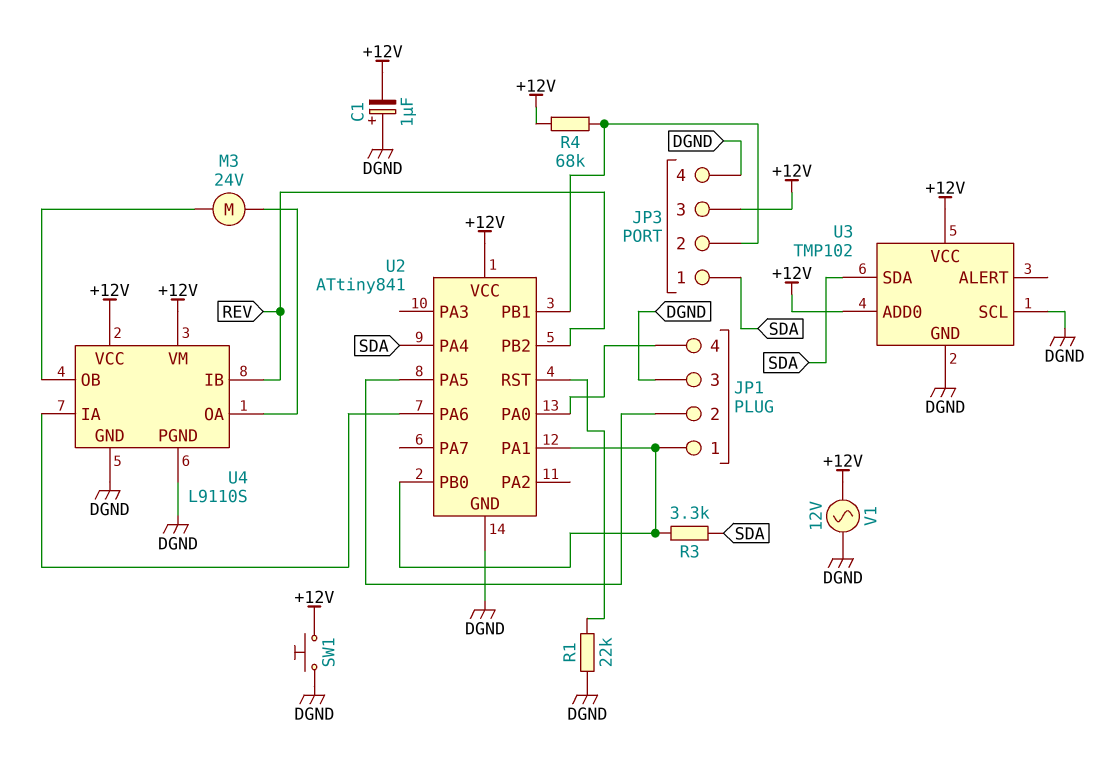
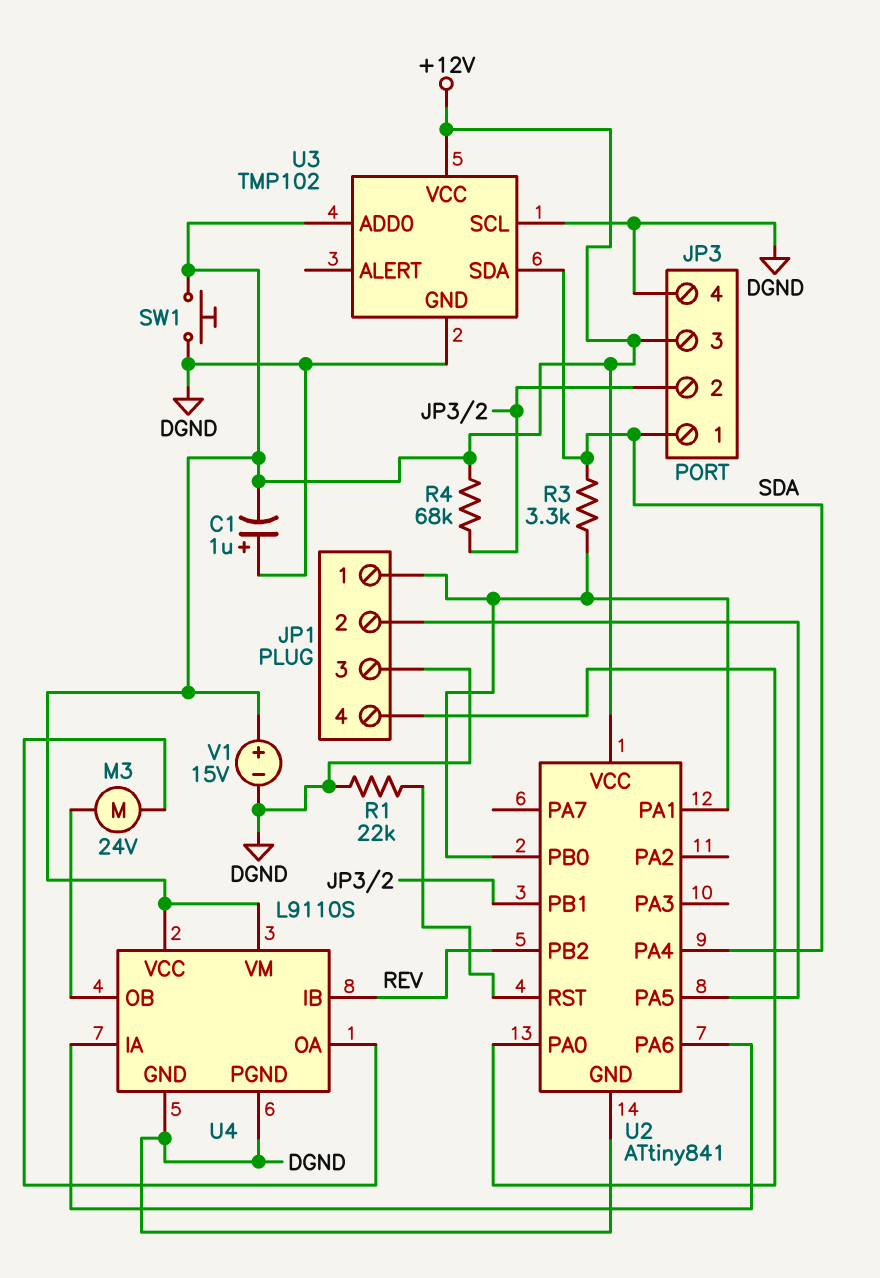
V1: AC 12V (+12V, DGND) -> 15V (plus +12V, minus DGND)

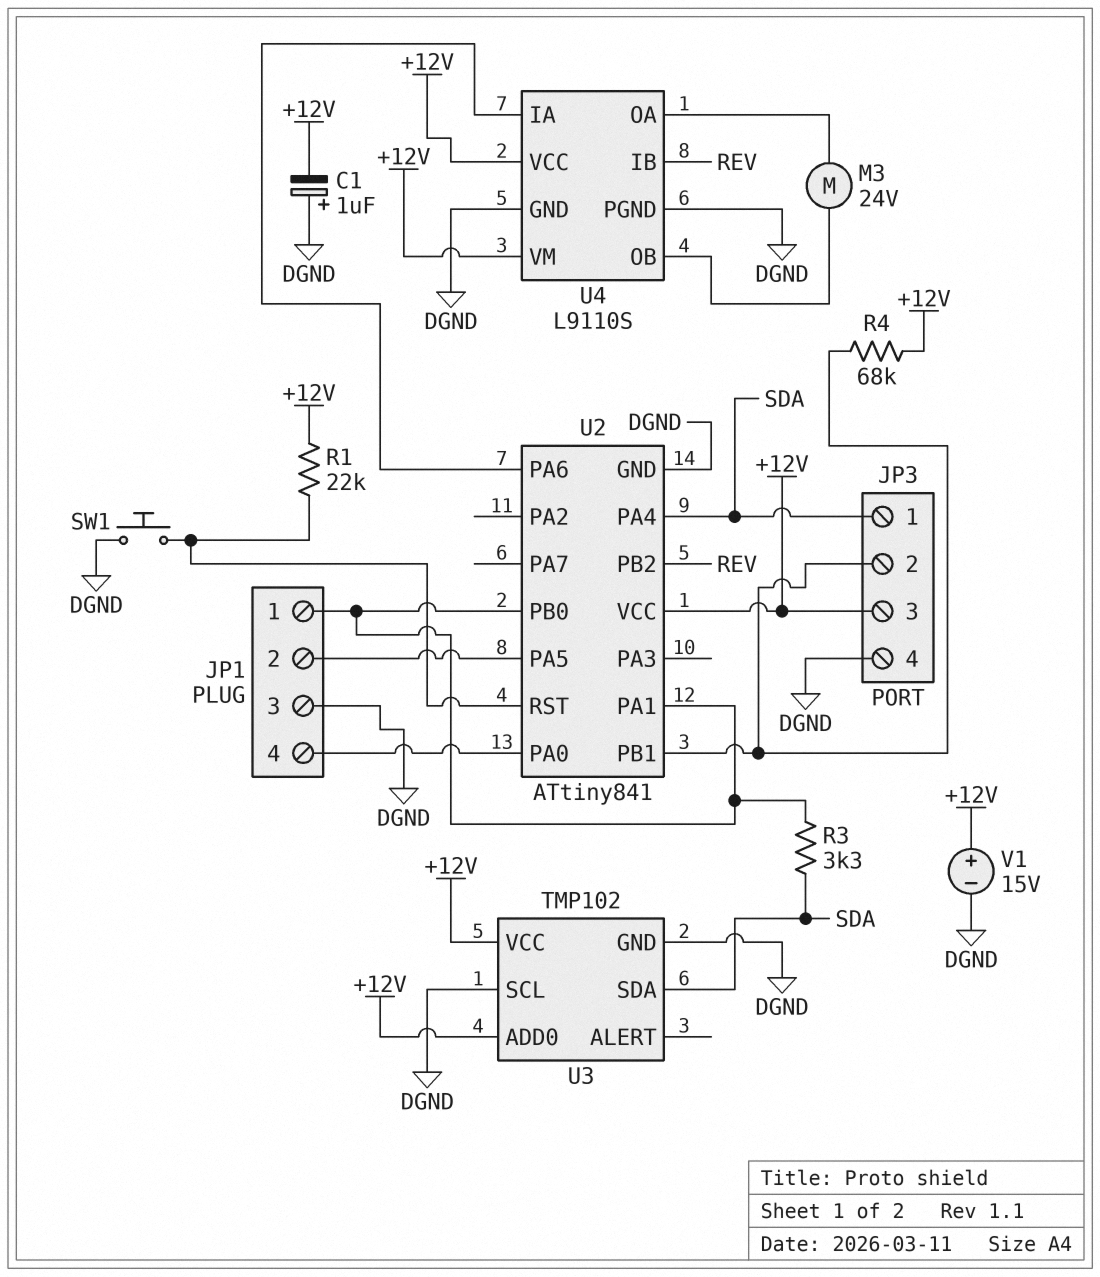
R1: 22k (DGND, U2/RST) -> 22k (+12V, U2/RST)
SW1: button (+12V, DGND) -> button (DGND, U2/RST)

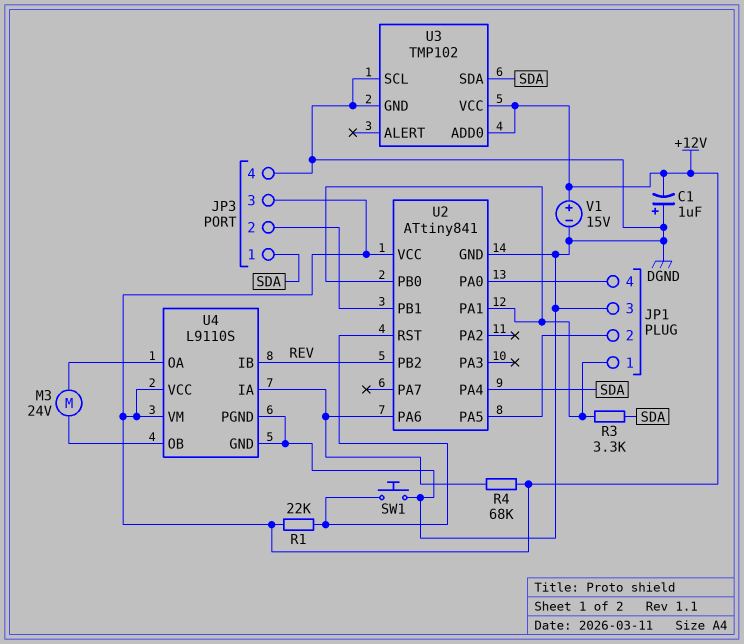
R4: 68k (+12V, JP3/2) -> 68k (+12V, U2/PA6)

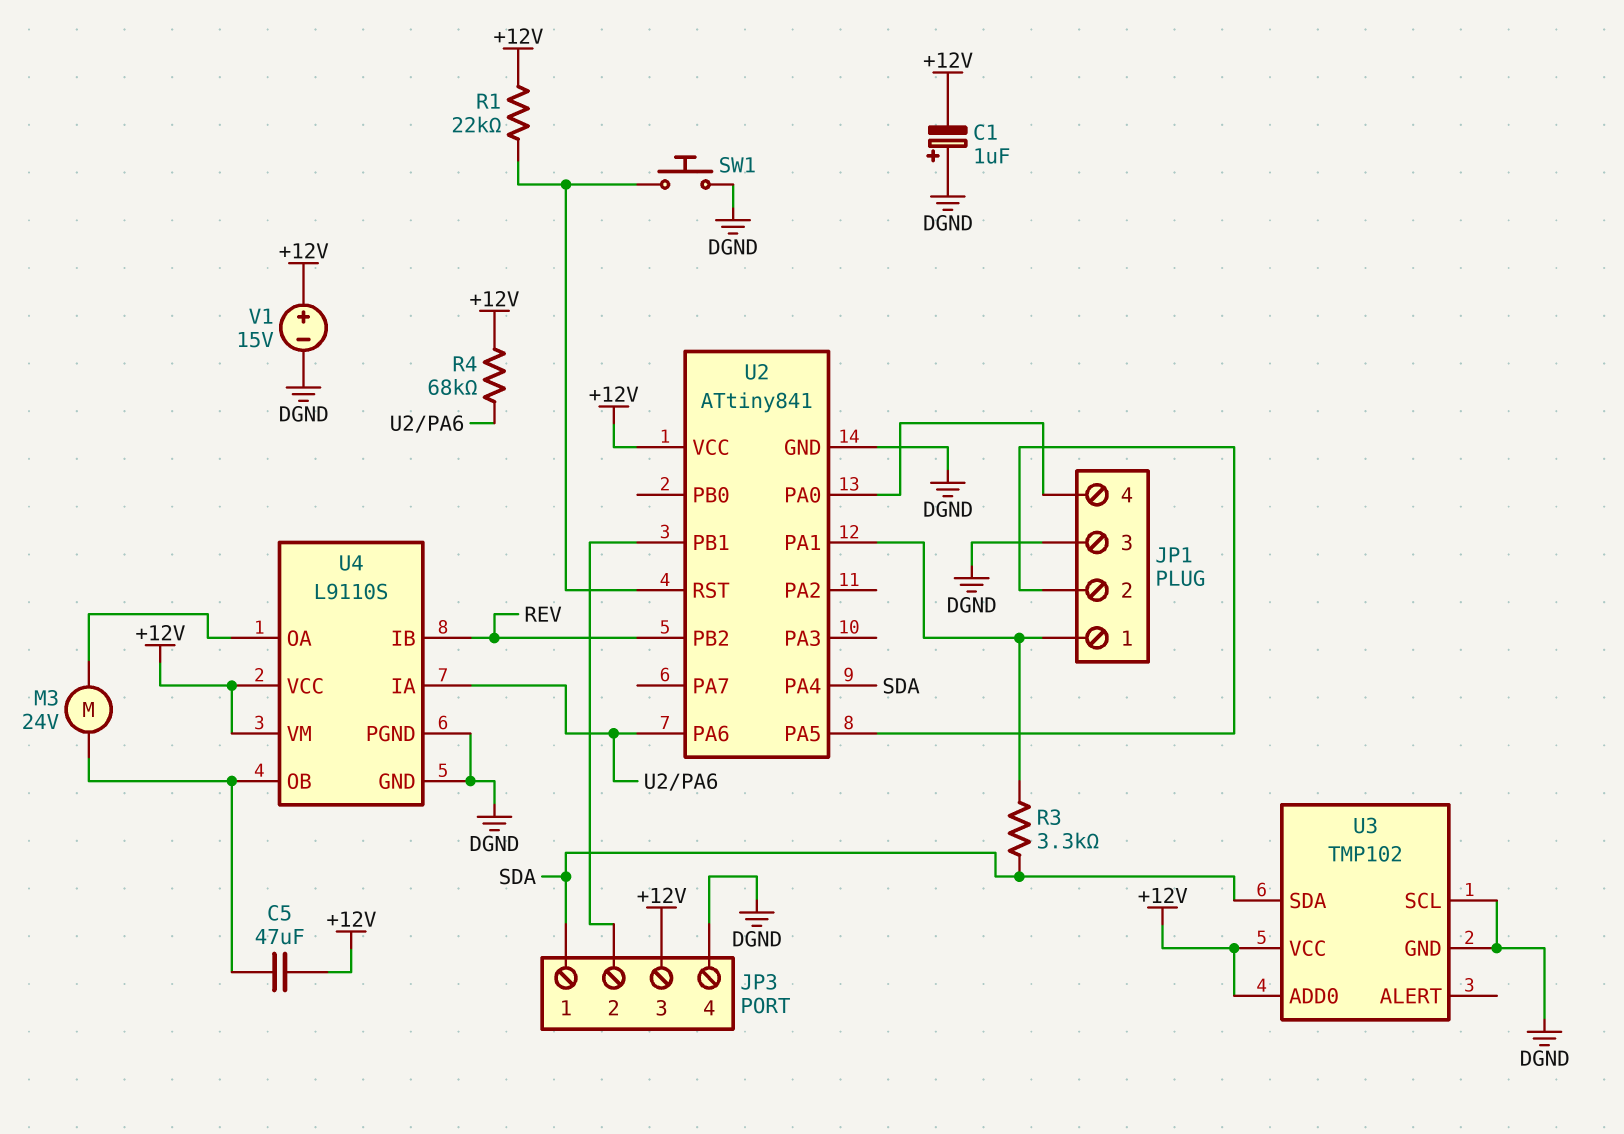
C5: none -> 47uF (+12V, U4/OB)
U2 pin PB0: JP1/1 -> none

